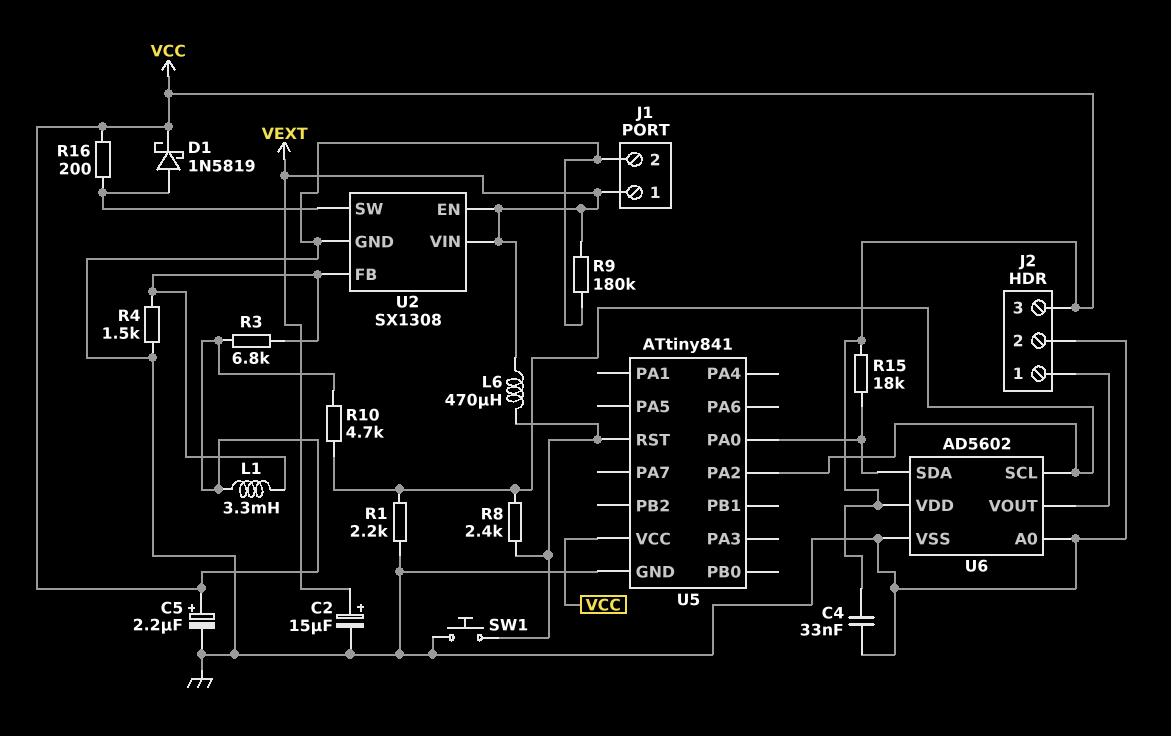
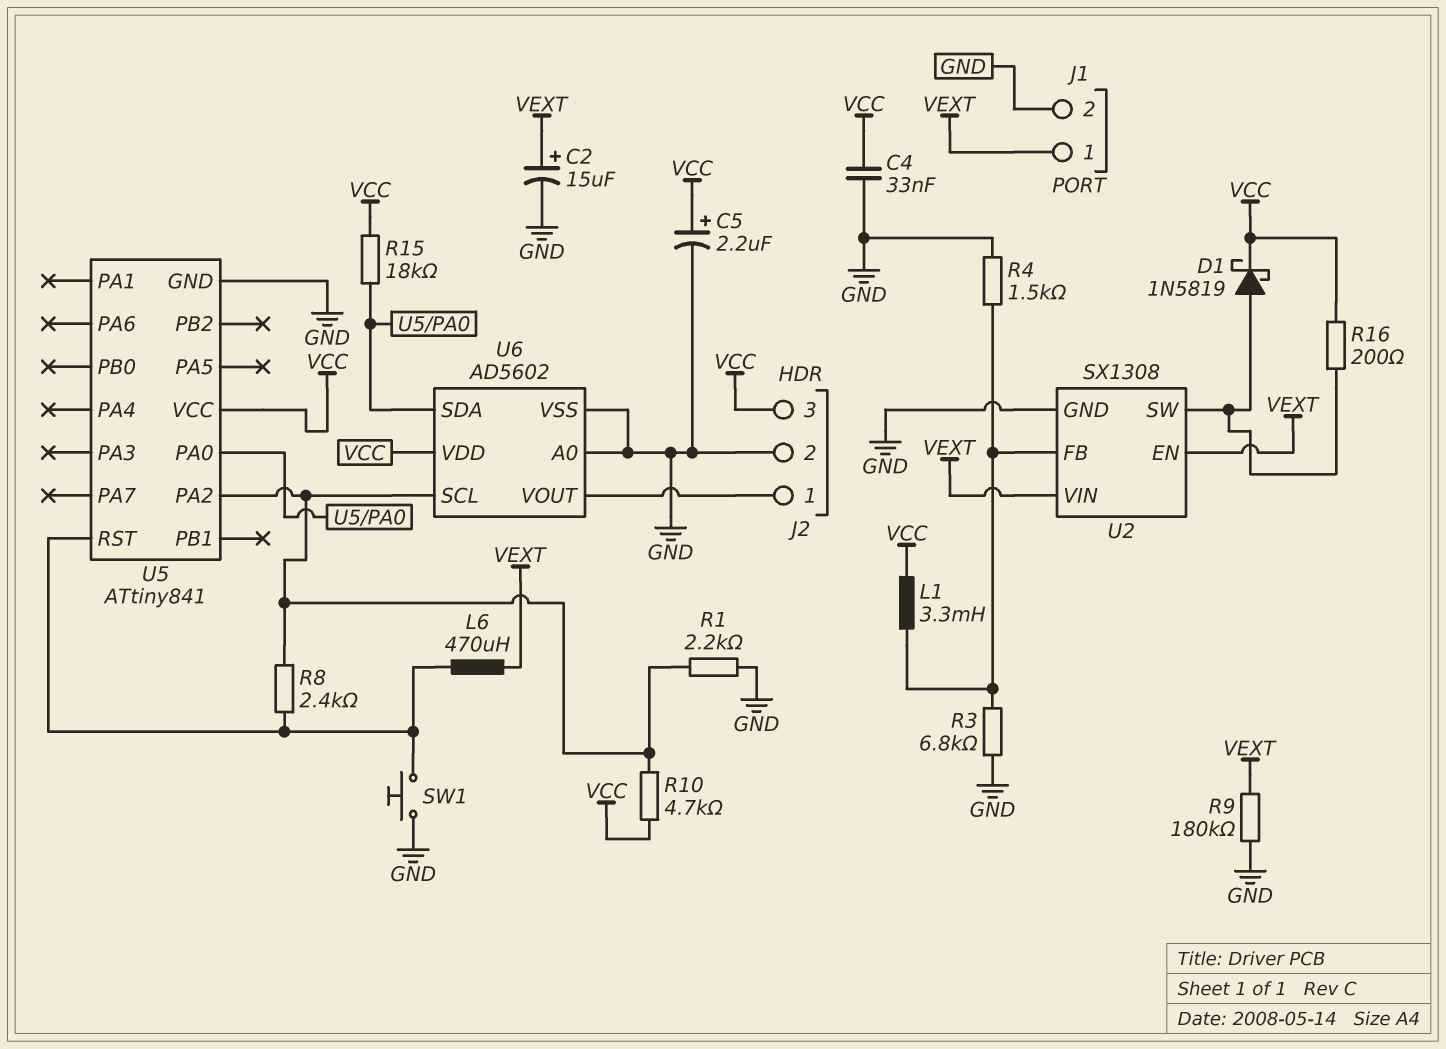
R3: 6.8k (U2/FB, VCC) -> 6.8k (GND, U2/FB)

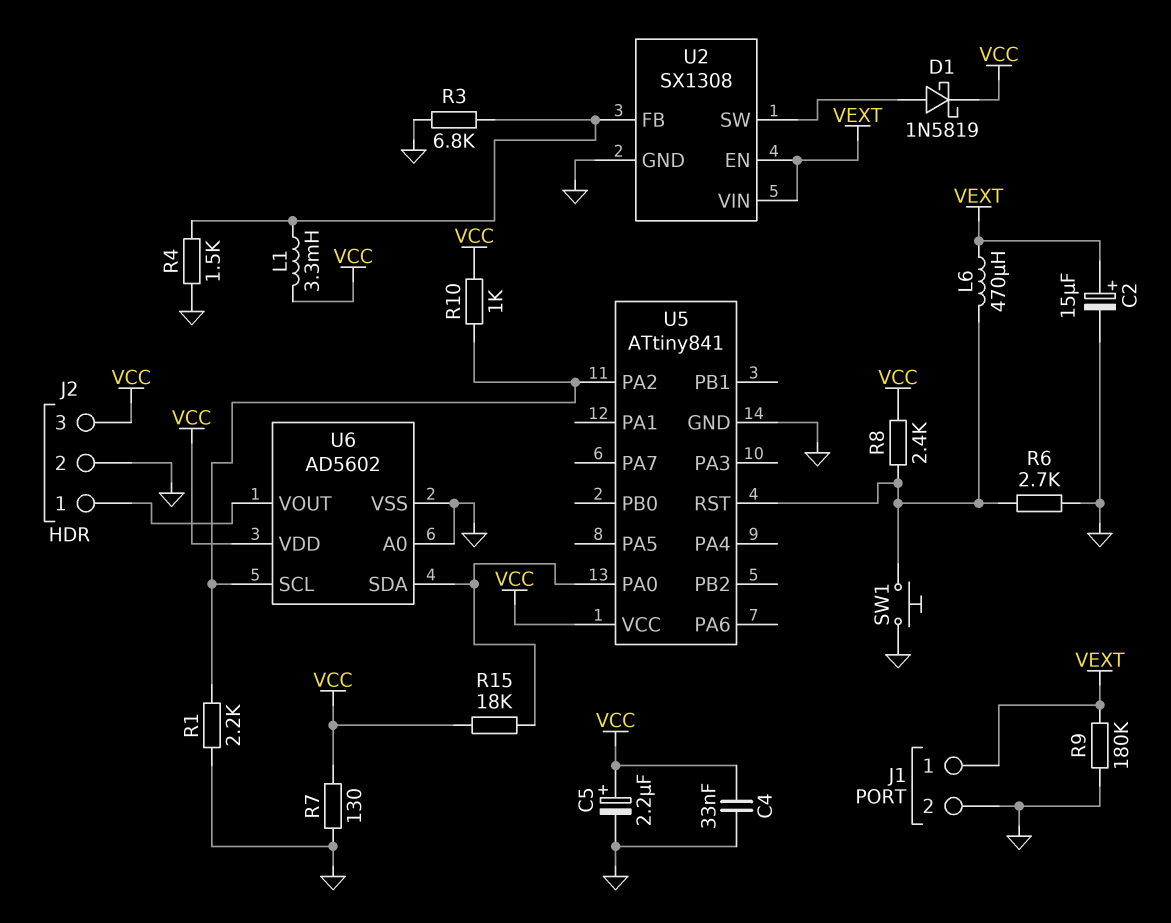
R6: none -> 2.7k (GND, U5/RST)
R7: none -> 130 (GND, VCC)
R8: 2.4k (U5/PA2, U5/RST) -> 2.4k (U5/RST, VCC)
R10: 4.7k (U5/PA2, VCC) -> 1k (U5/PA2, VCC)
R16: 200 (U2/SW, VCC) -> none

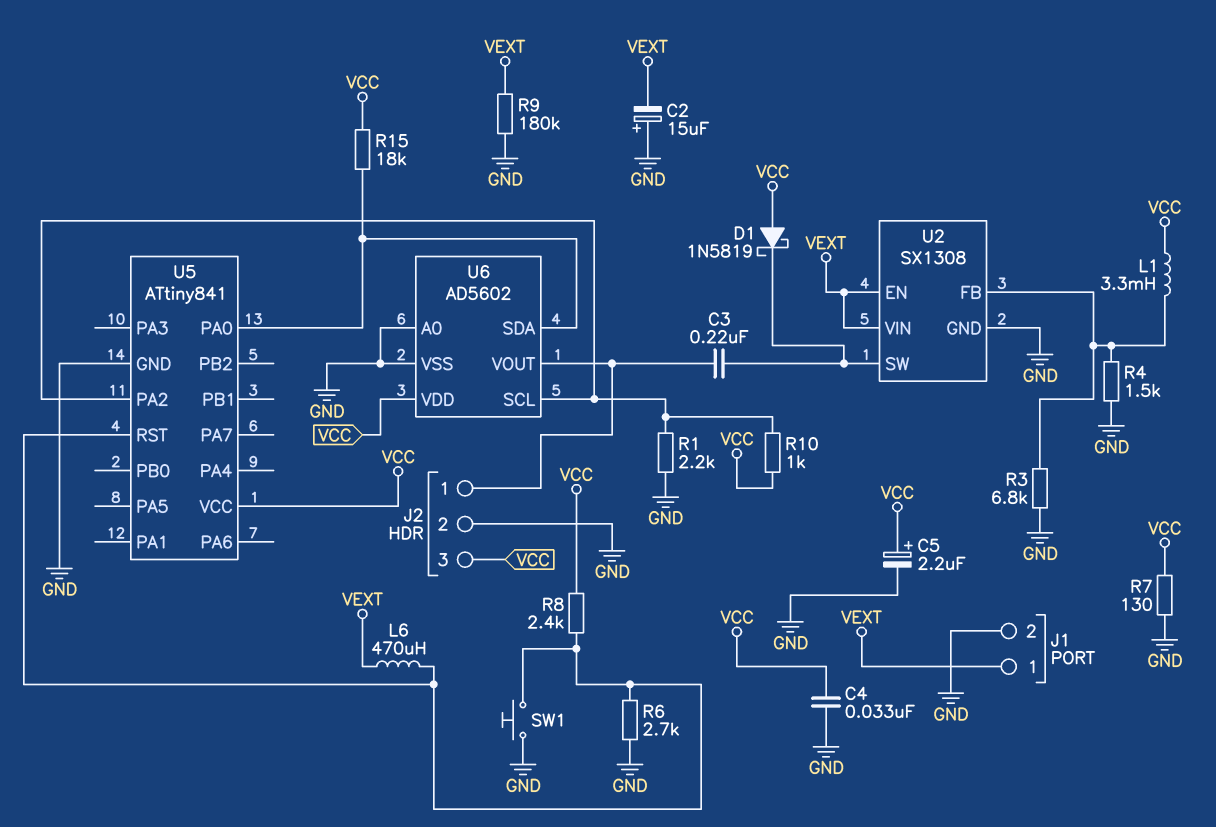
C2: 15uF (plus VEXT, minus GND) -> 15uF (plus GND, minus VEXT)
C3: none -> 220nF (J2/1, U2/SW)
D1: schottky 1N5819 (A U2/SW, K VCC) -> schottky 1N5819 (A VCC, K U2/SW)

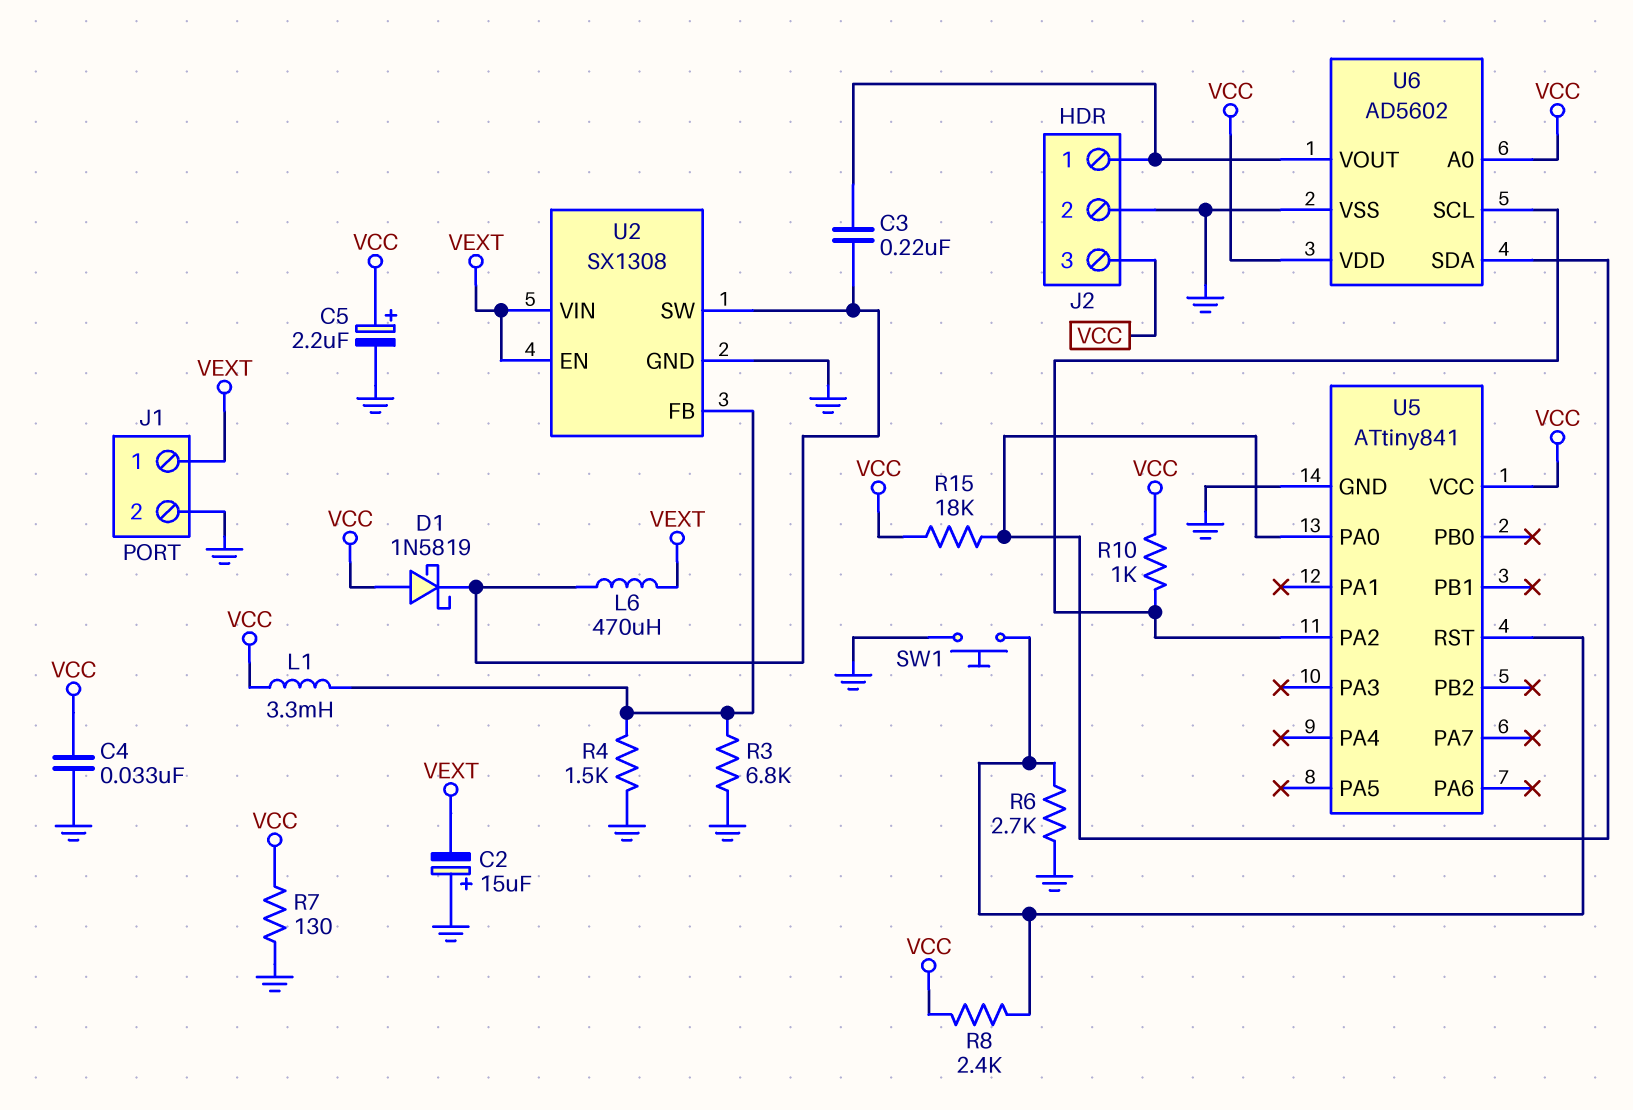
L6: 470uH (U5/RST, VEXT) -> 470uH (U2/SW, VEXT)
R1: 2.2k (GND, U5/PA2) -> none
R9: 180k (GND, VEXT) -> none
U6 pin A0: GND -> VCC

